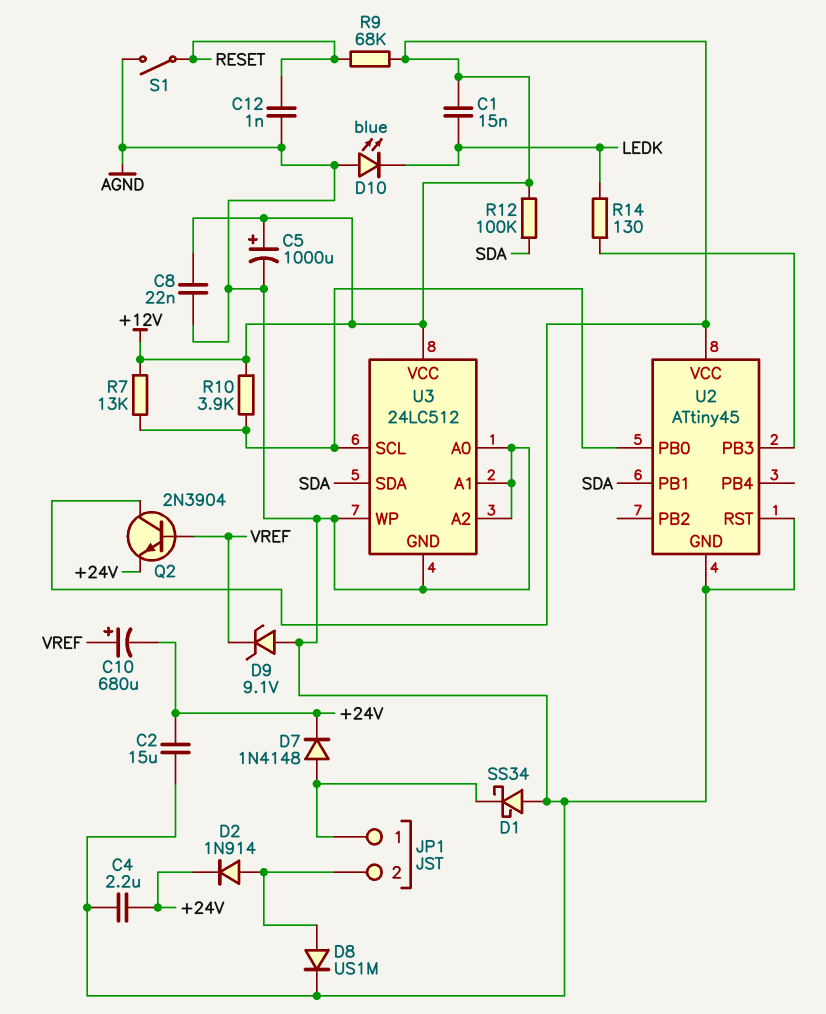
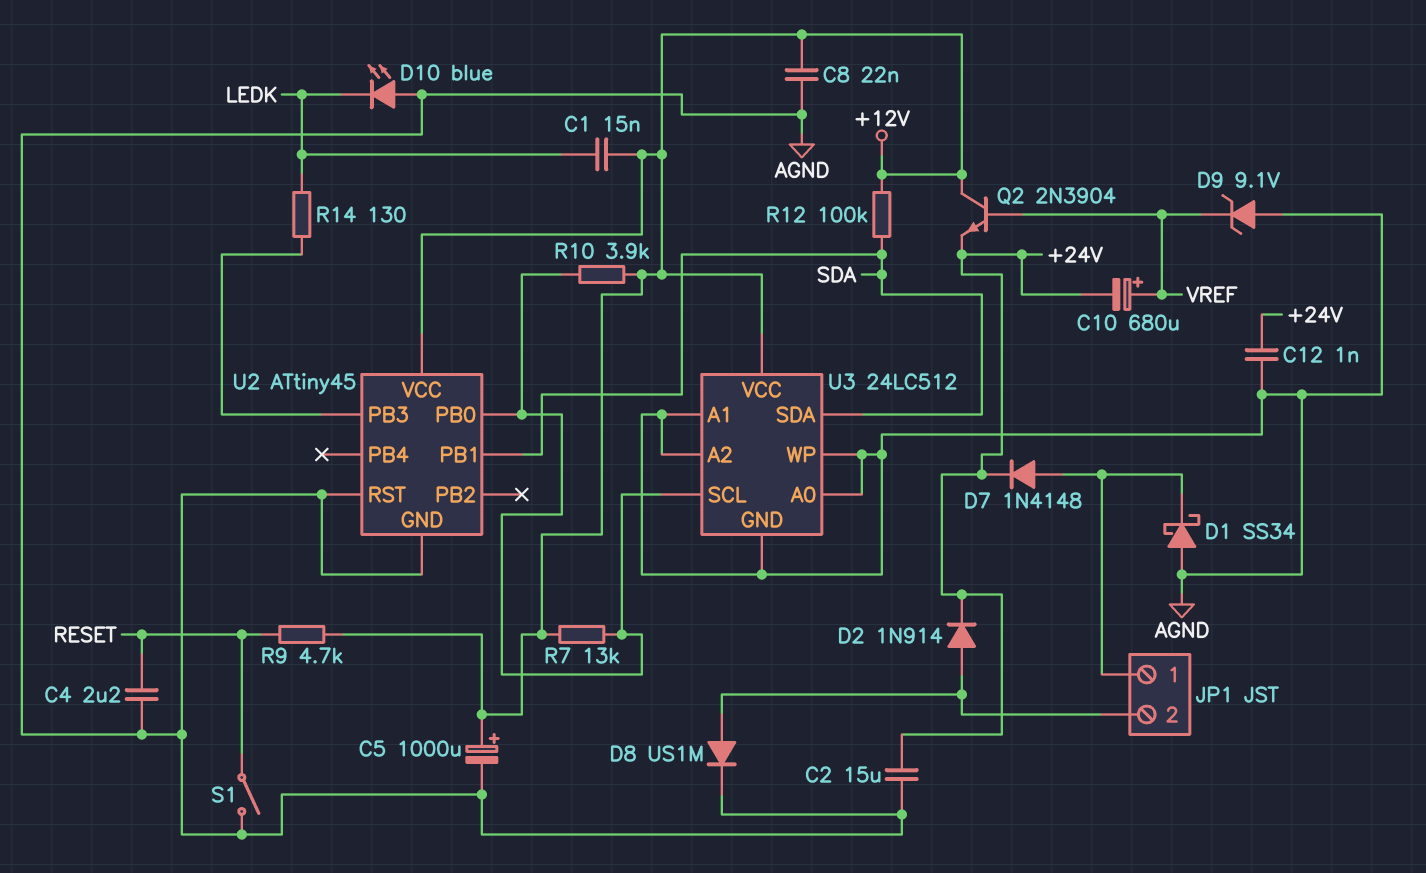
C4: 2.2uF (+24V, AGND) -> 2.2uF (AGND, RESET)
C12: 1nF (AGND, RESET) -> 1nF (+24V, AGND)
R9: 68k (+12V, RESET) -> 4.7k (+12V, RESET)

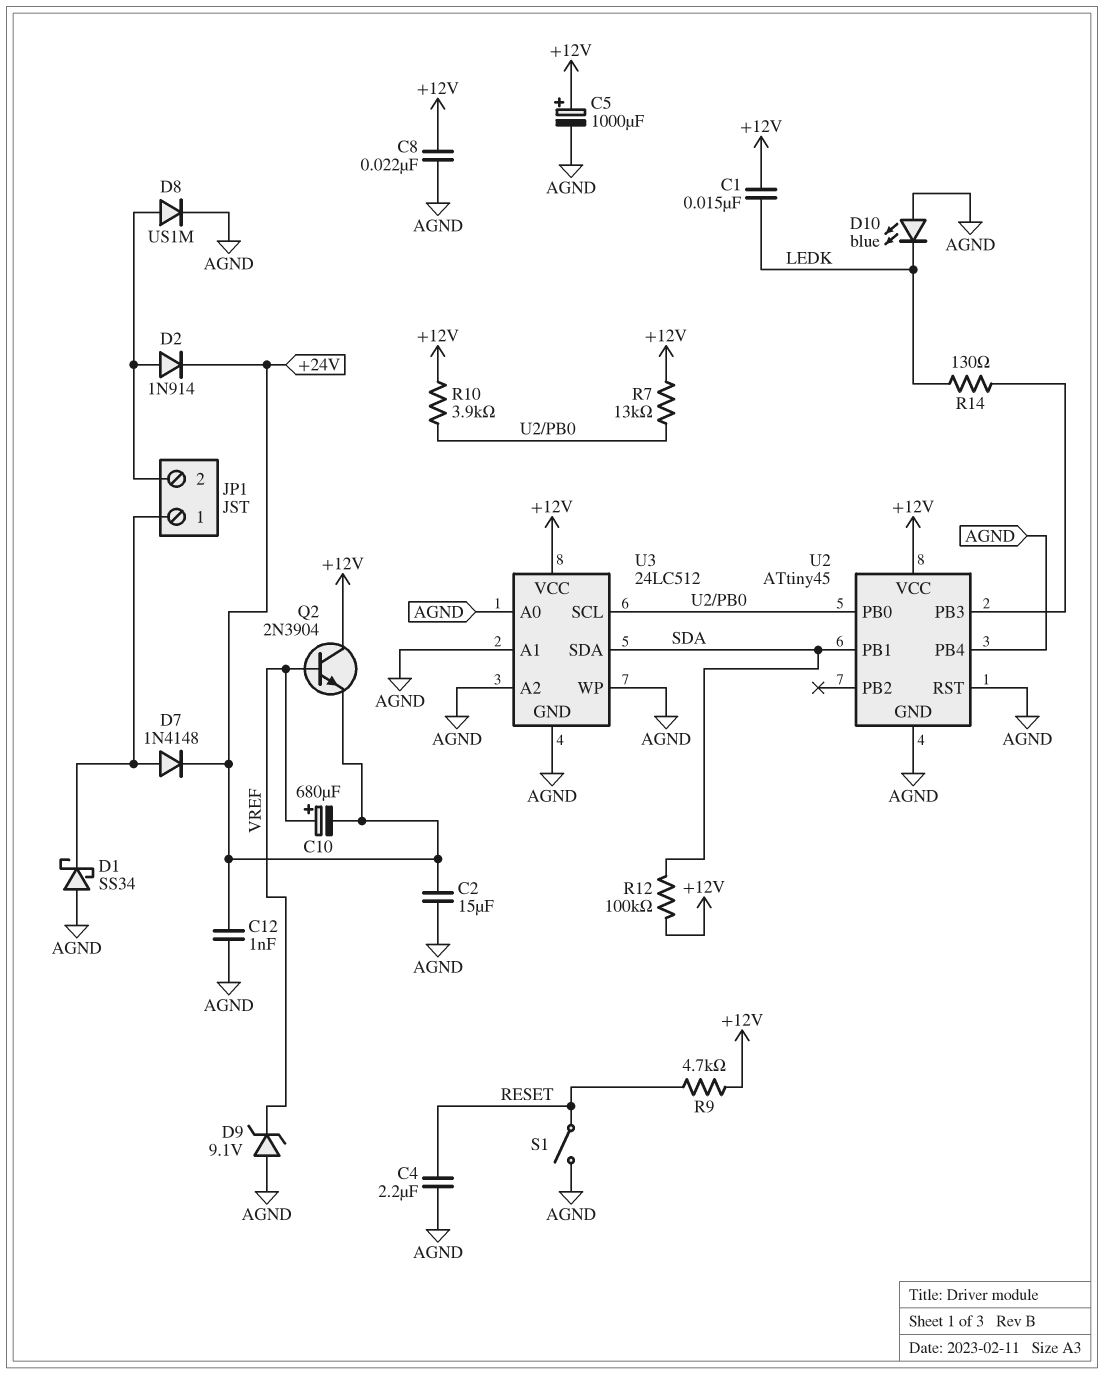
U2 pin PB4: none -> AGND

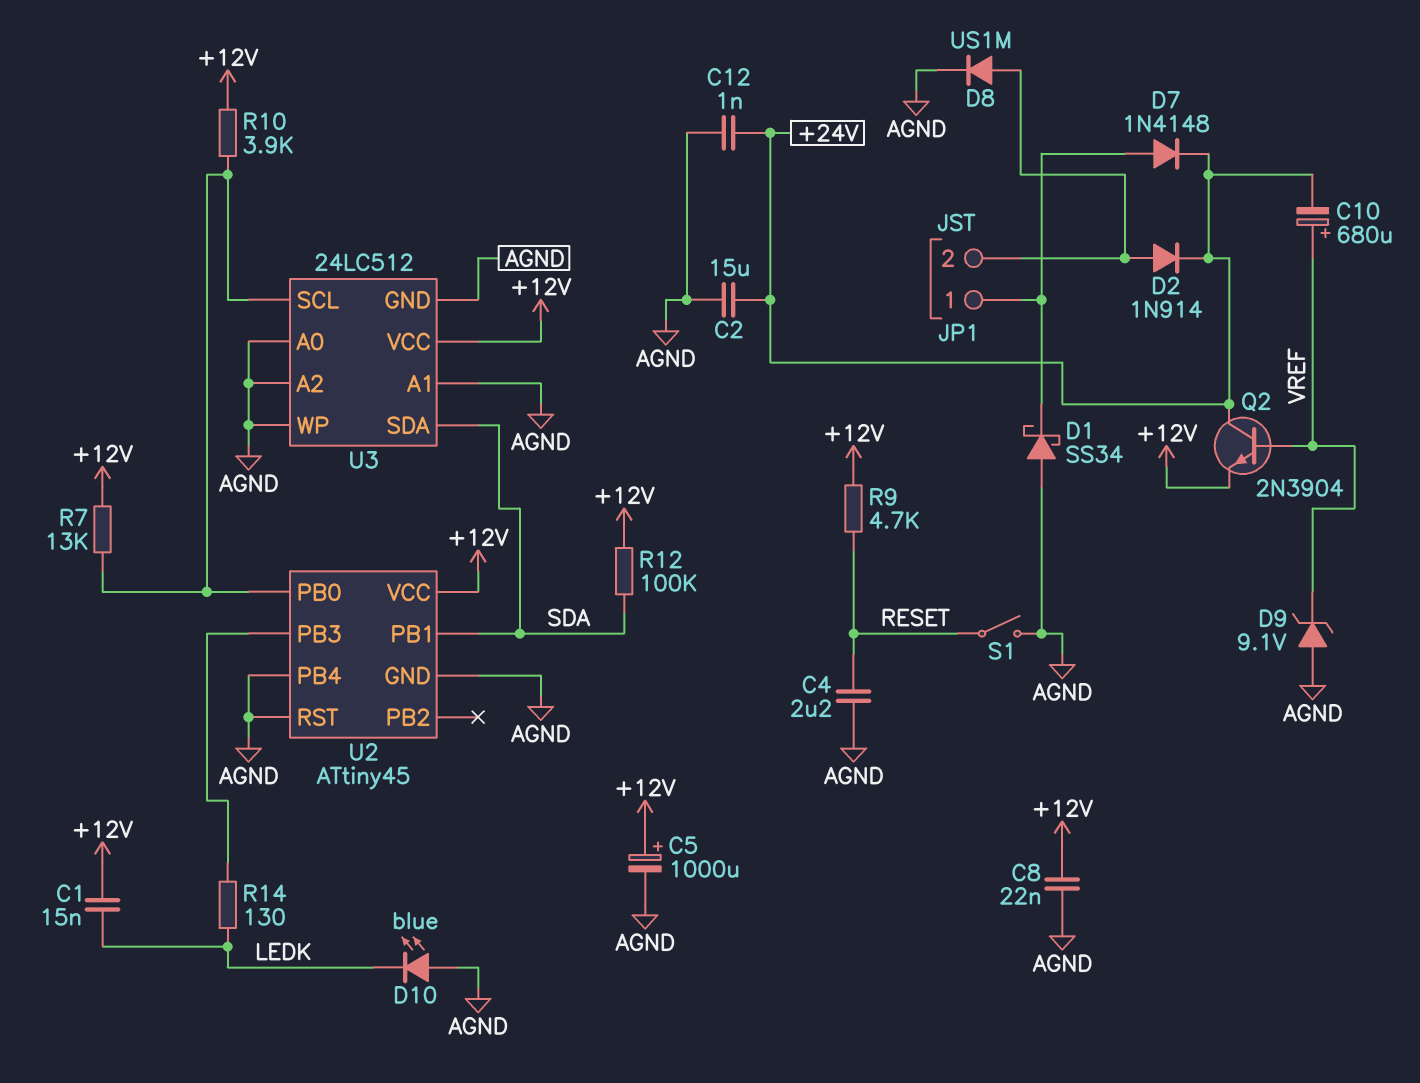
Q2: NPN 2N3904 (B VREF, C +12V, E +24V) -> NPN 2N3904 (B VREF, C +24V, E +12V)

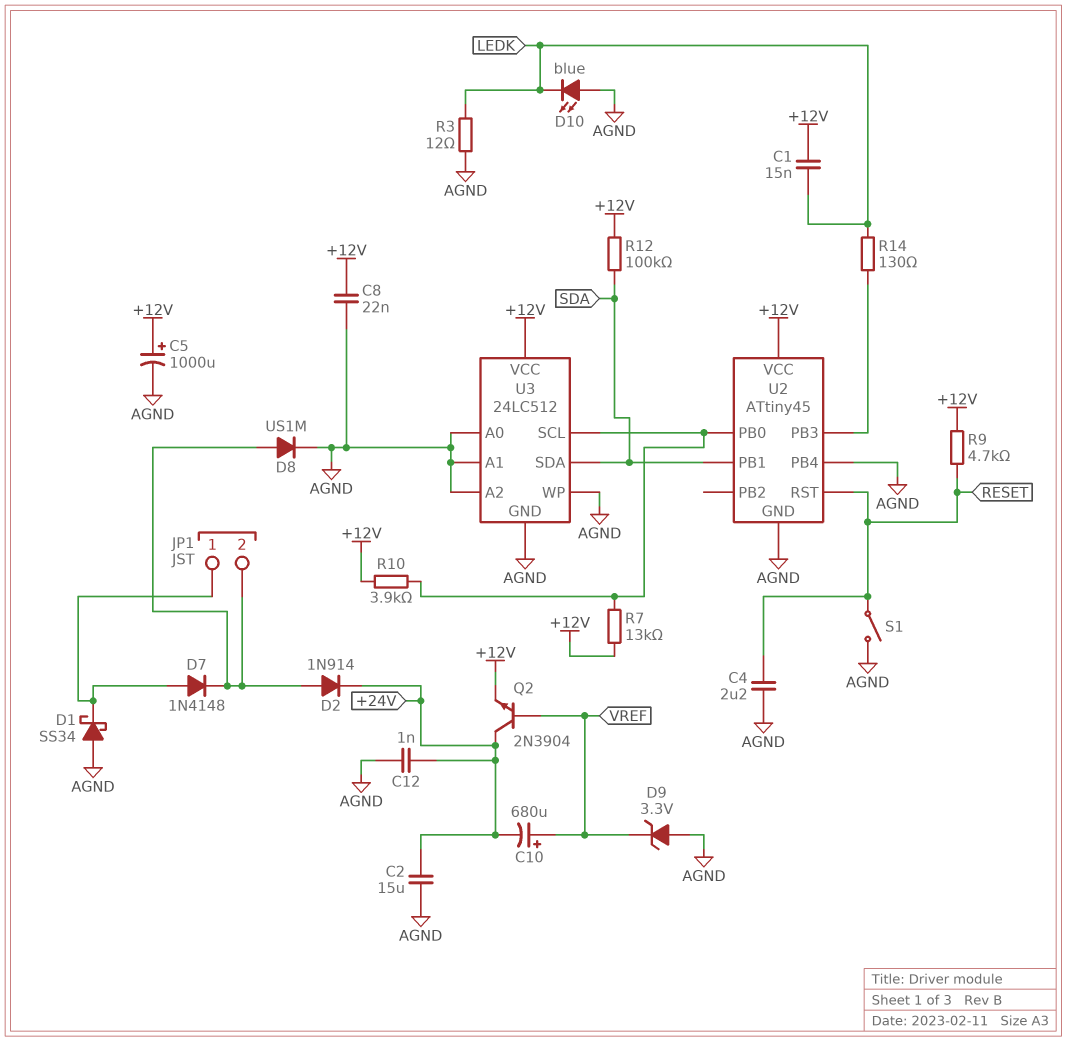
D7: diode 1N4148 (A JP1/1, K +24V) -> diode 1N4148 (A JP1/1, K JP1/2)
D9: zener 9.1V (A AGND, K VREF) -> zener 3.3V (A AGND, K VREF)
R3: none -> 12 (AGND, LEDK)
U2 pin RST: AGND -> RESET

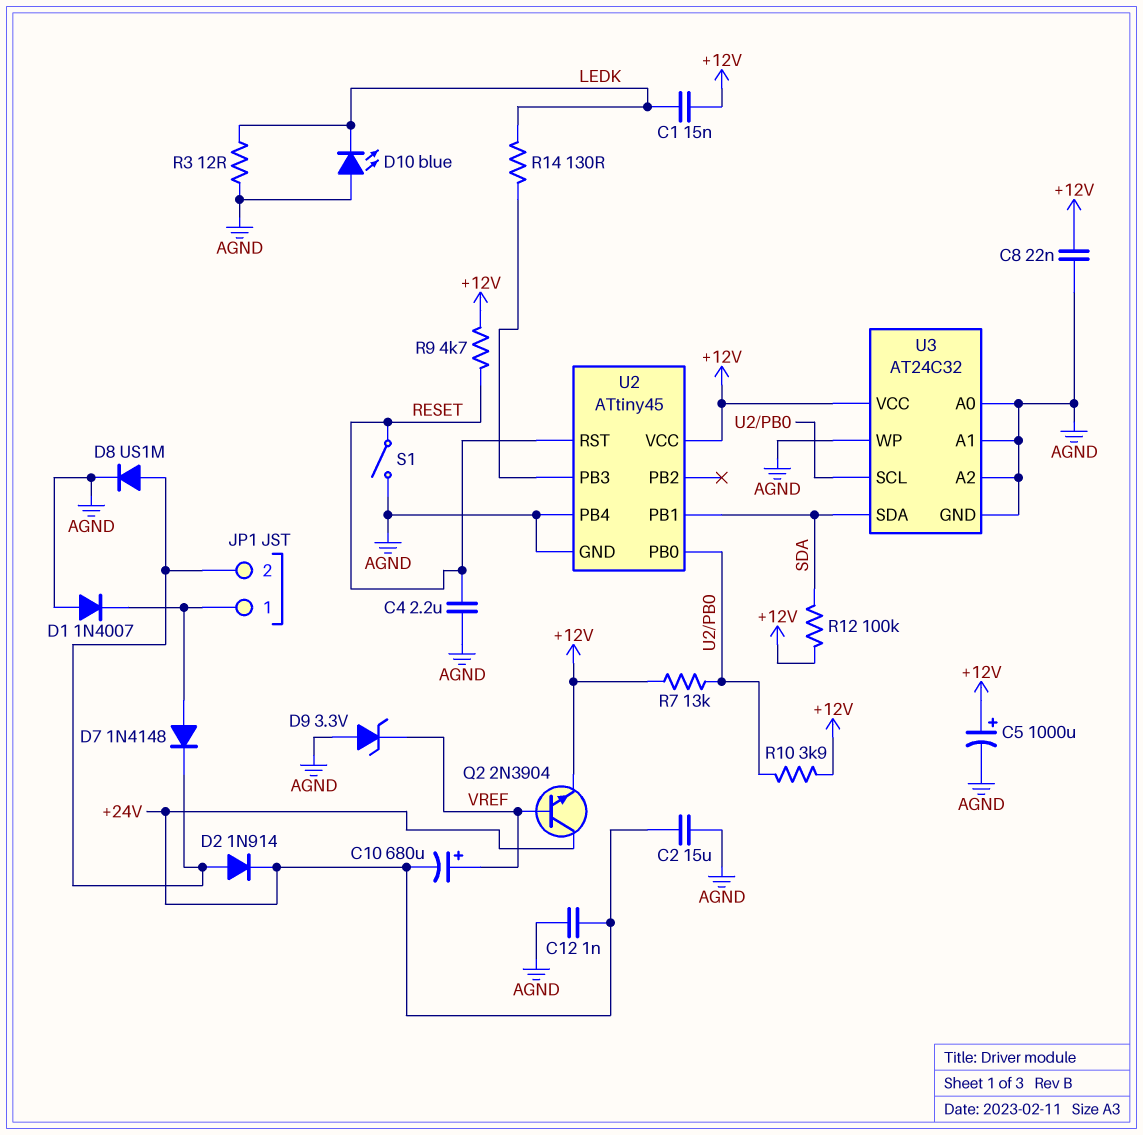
D1: schottky SS34 (A AGND, K JP1/1) -> diode 1N4007 (A AGND, K JP1/1)
U3: 24LC512 -> AT24C32

